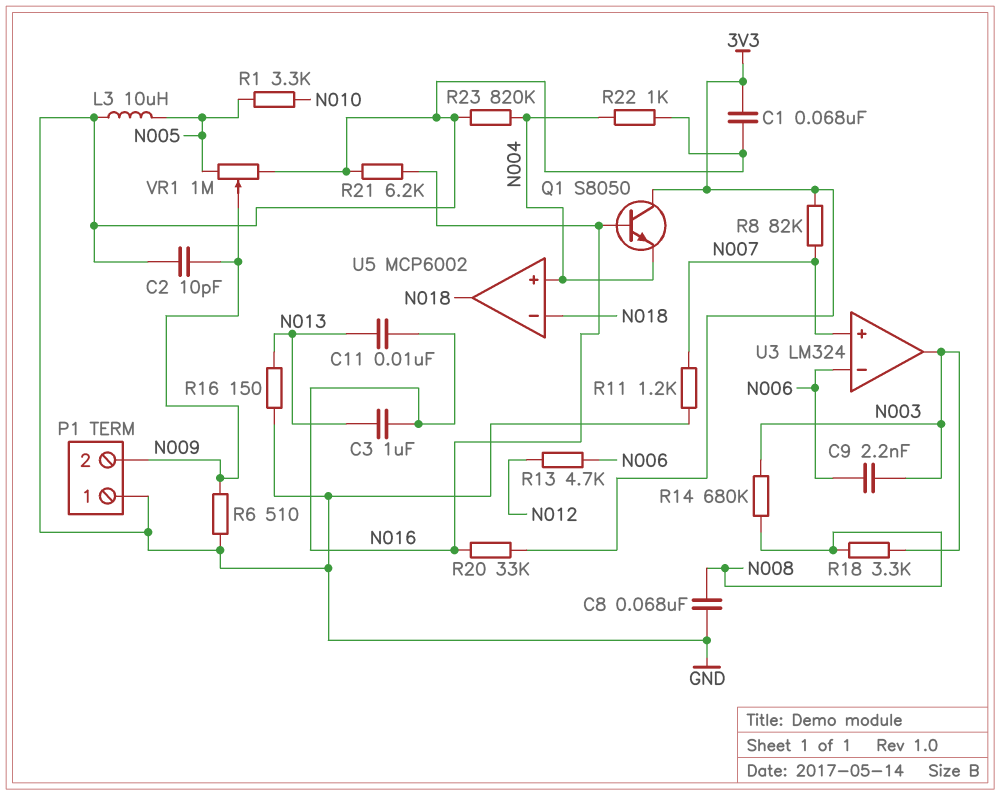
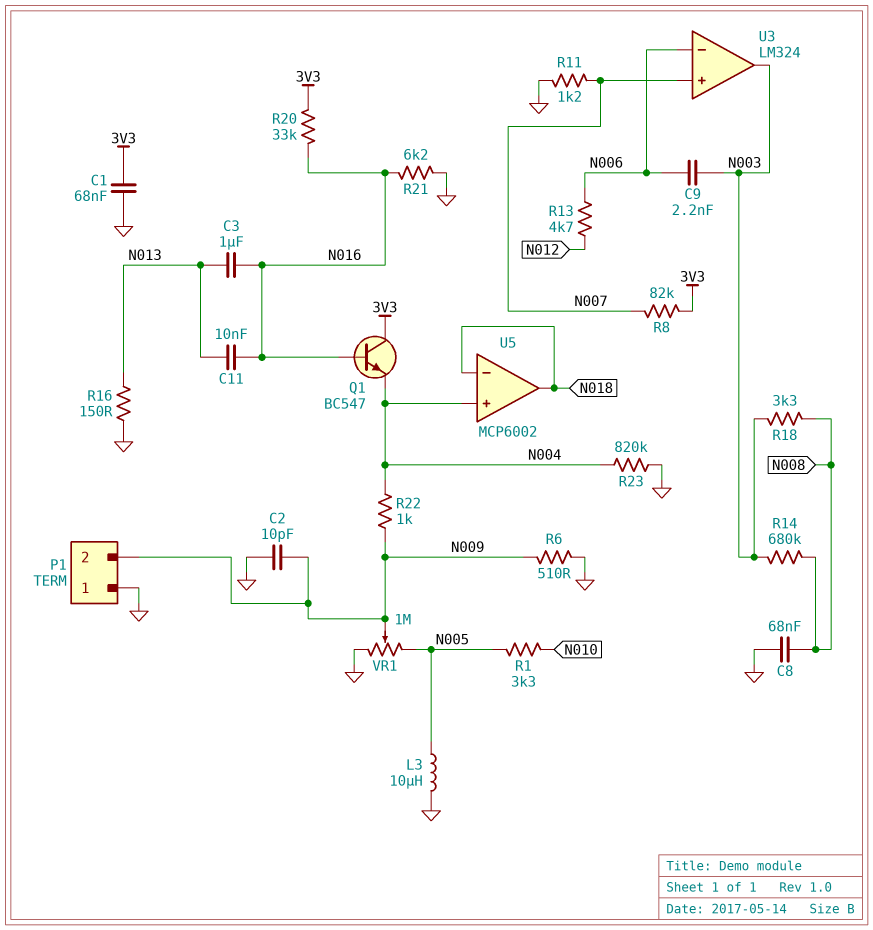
Q1: NPN S8050 (B N016, C 3V3, E N004) -> NPN BC547 (B N016, C 3V3, E N004)
R22: 1k (GND, N004) -> 1k (N004, N009)

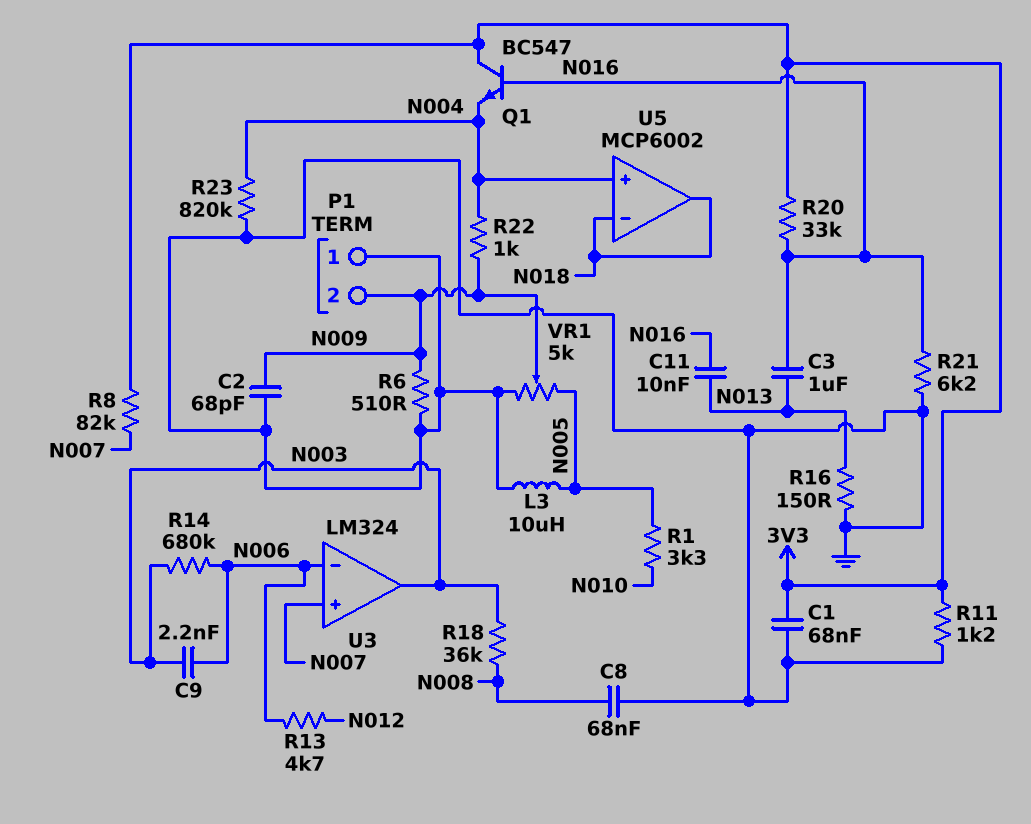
C2: 10pF (GND, N009) -> 68pF (GND, N009)
R11: 1.2k (GND, N007) -> 1.2k (3V3, GND)
R14: 680k (N003, N008) -> 680k (N003, N006)
R18: 3.3k (N003, N008) -> 36k (N003, N008)
VR1: 1M (GND, N005, wiper N009) -> 5k (GND, N005, wiper N009)

